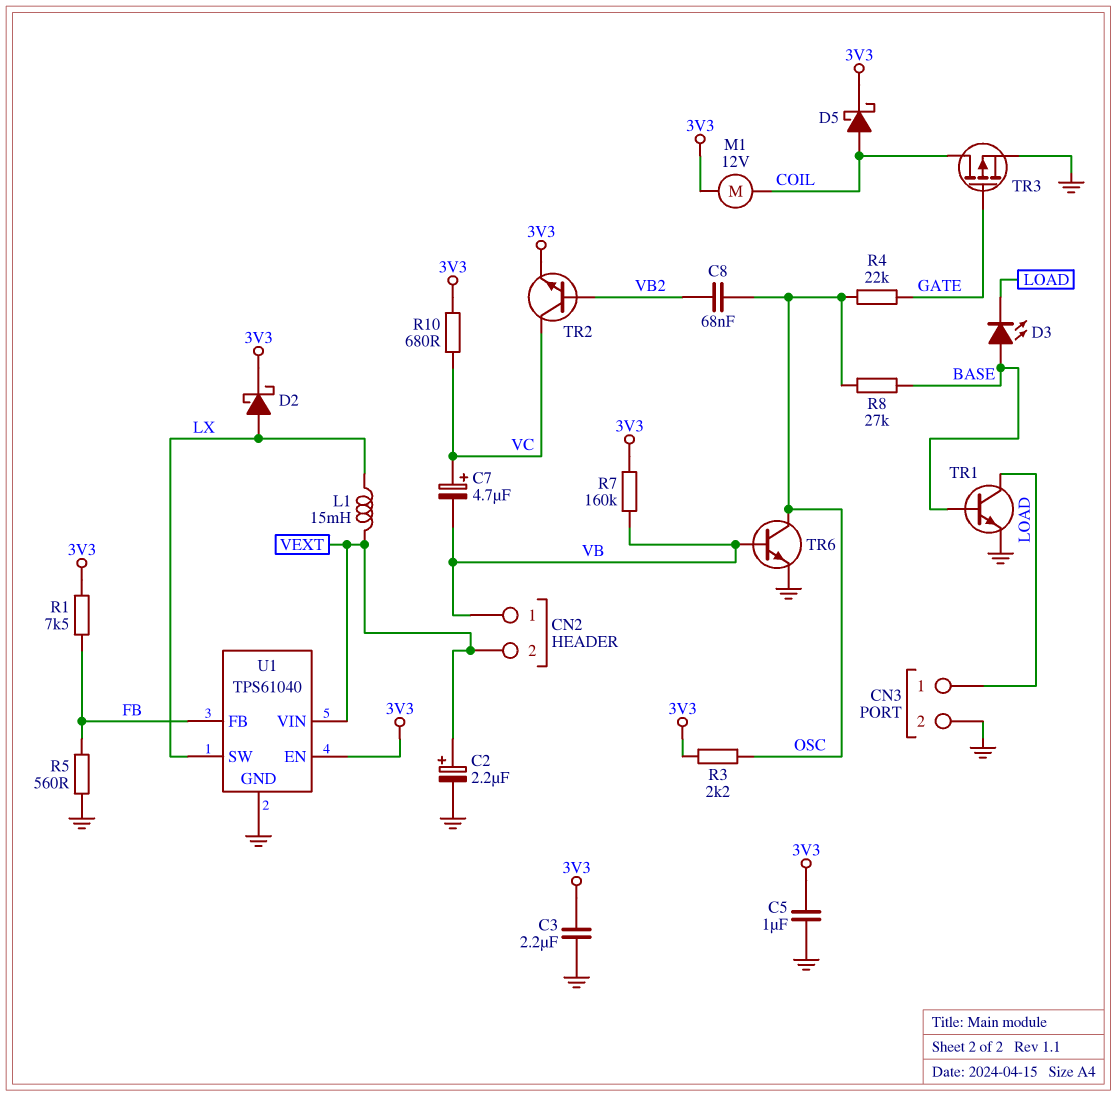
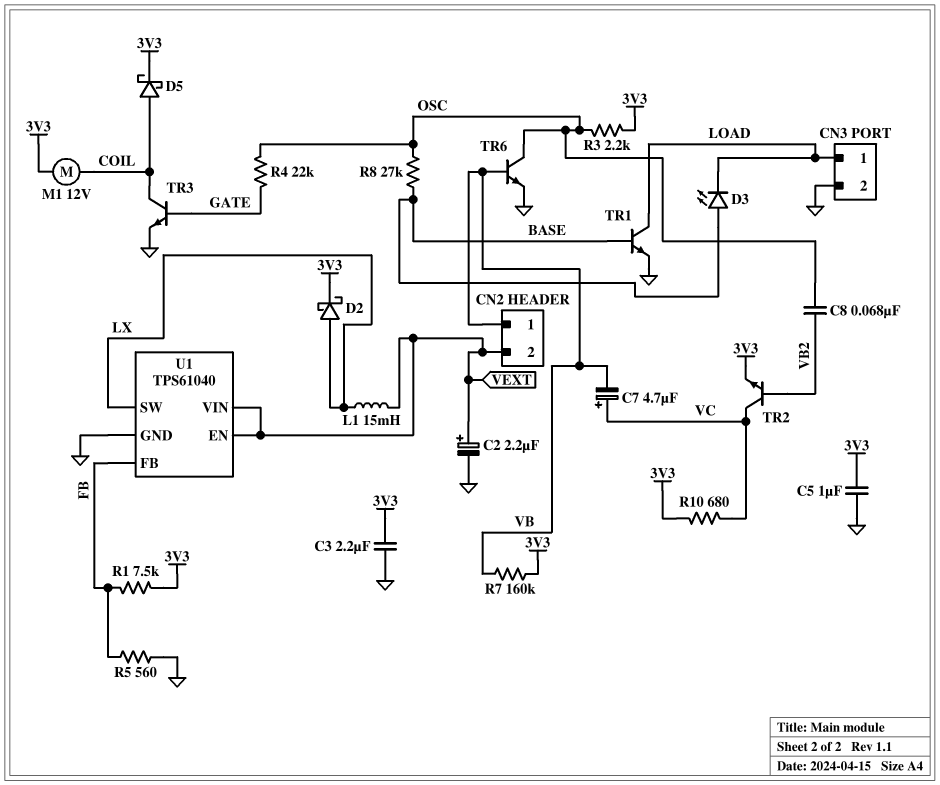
TR3: PMOS (G GATE, D COIL, S GND) -> NPN (B GATE, C COIL, E GND)
U1 pin EN: 3V3 -> VEXT

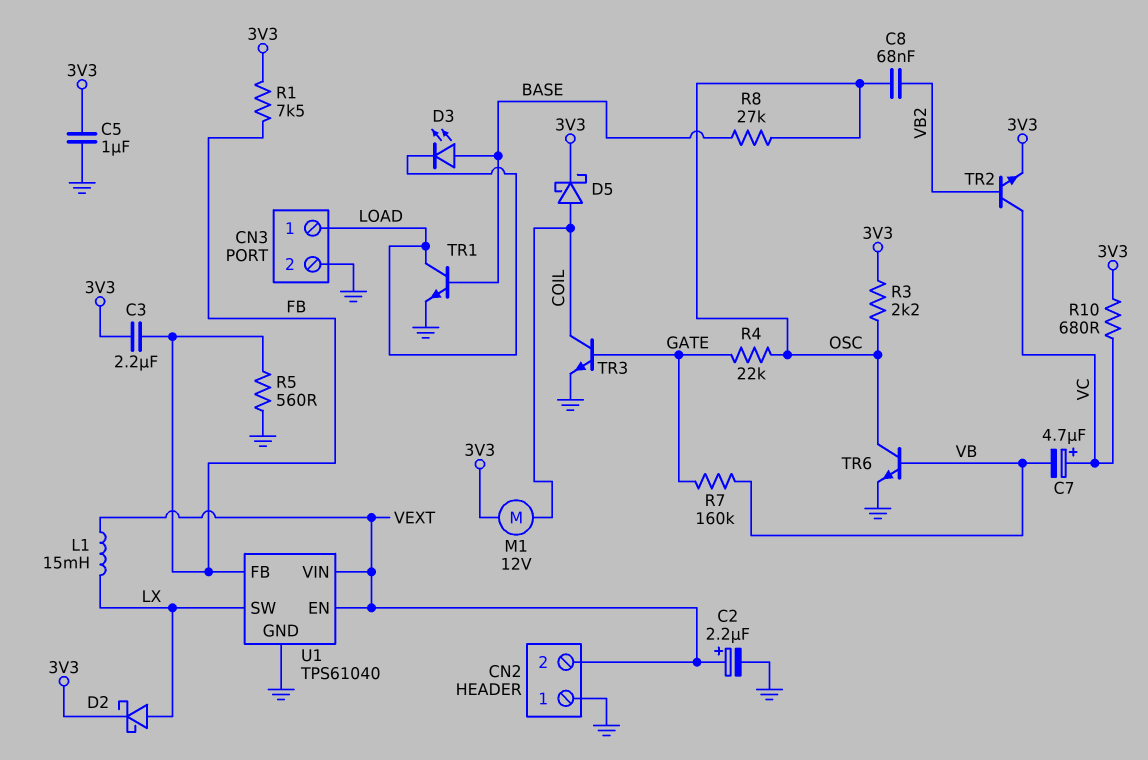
C3: 2.2uF (3V3, GND) -> 2.2uF (3V3, FB)
CN2 pin 1: VB -> GND
R7: 160k (3V3, VB) -> 160k (GATE, VB)

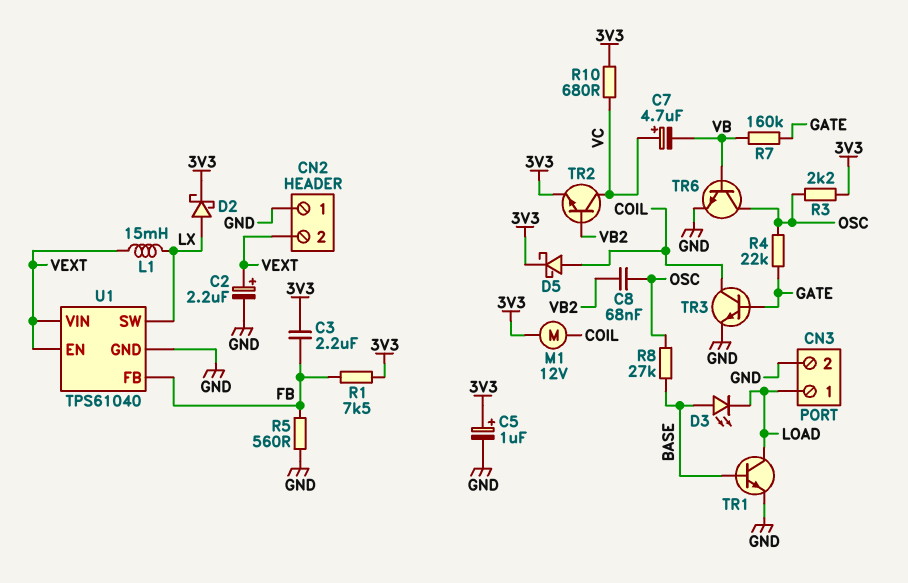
C5: 1uF (3V3, GND) -> 1uF (plus 3V3, minus GND)

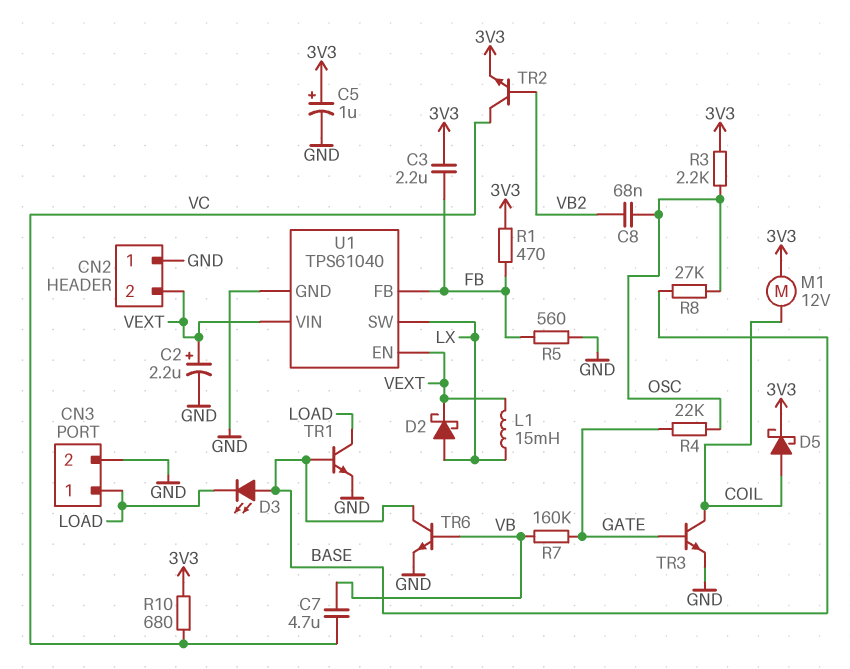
C7: 4.7uF (plus VC, minus VB) -> 4.7uF (VB, VC)
D2: schottky (A LX, K 3V3) -> schottky (A LX, K VEXT)
R1: 7.5k (3V3, FB) -> 470 (3V3, FB)
TR6: NPN (B VB, C OSC, E GND) -> NPN (B VB, C BASE, E GND)

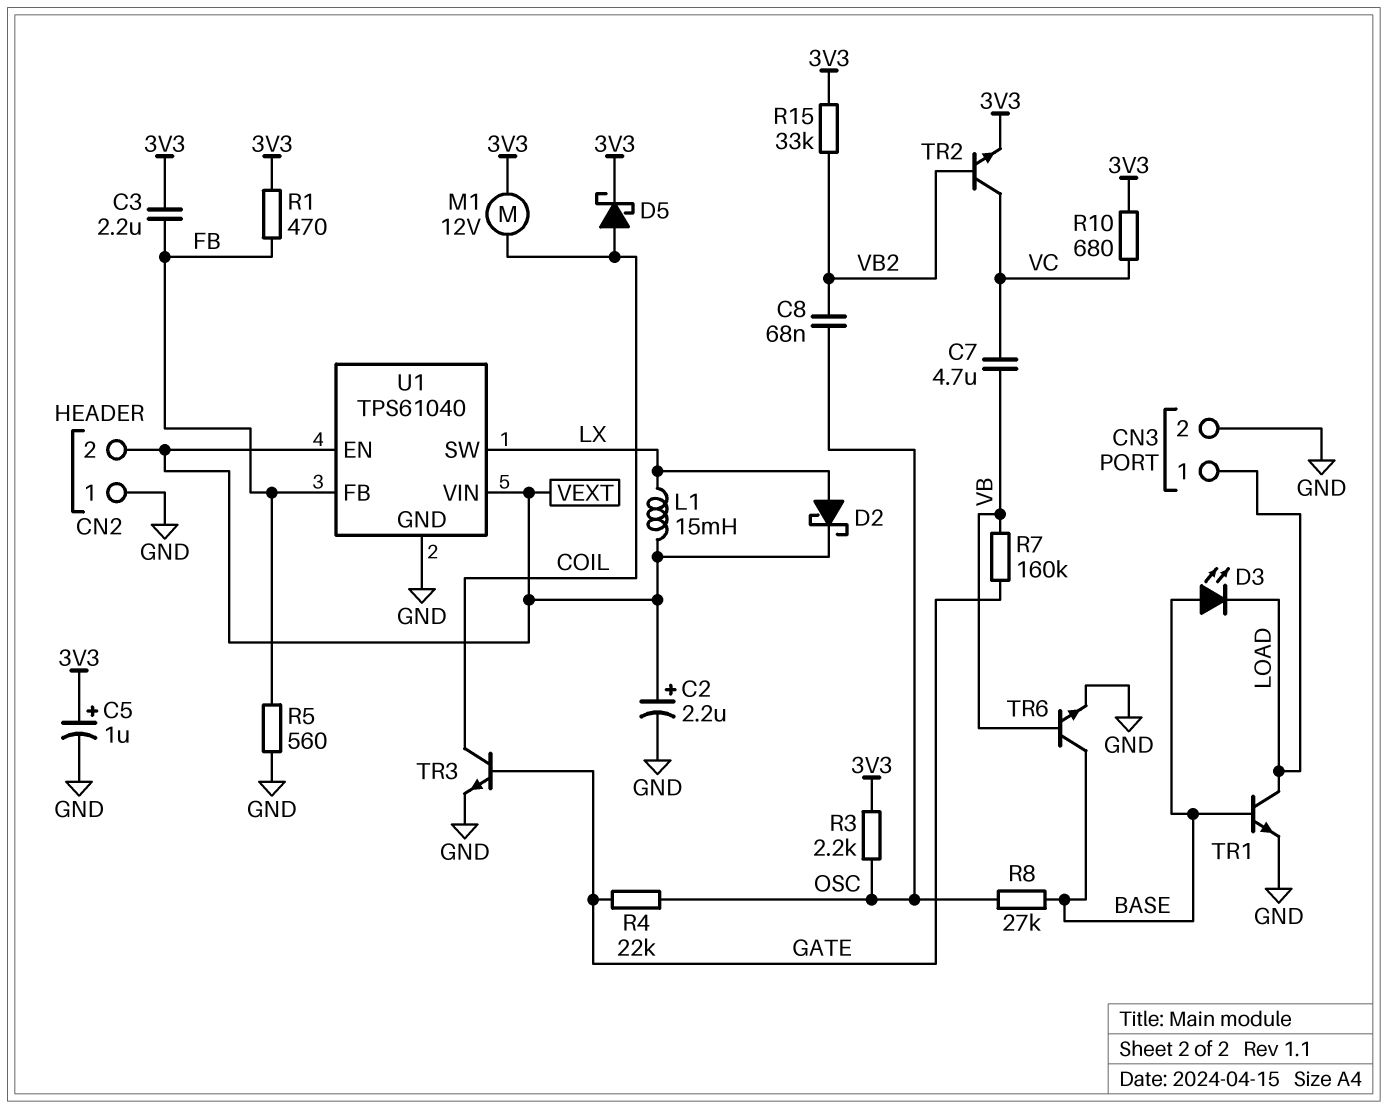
R15: none -> 33k (3V3, VB2)

